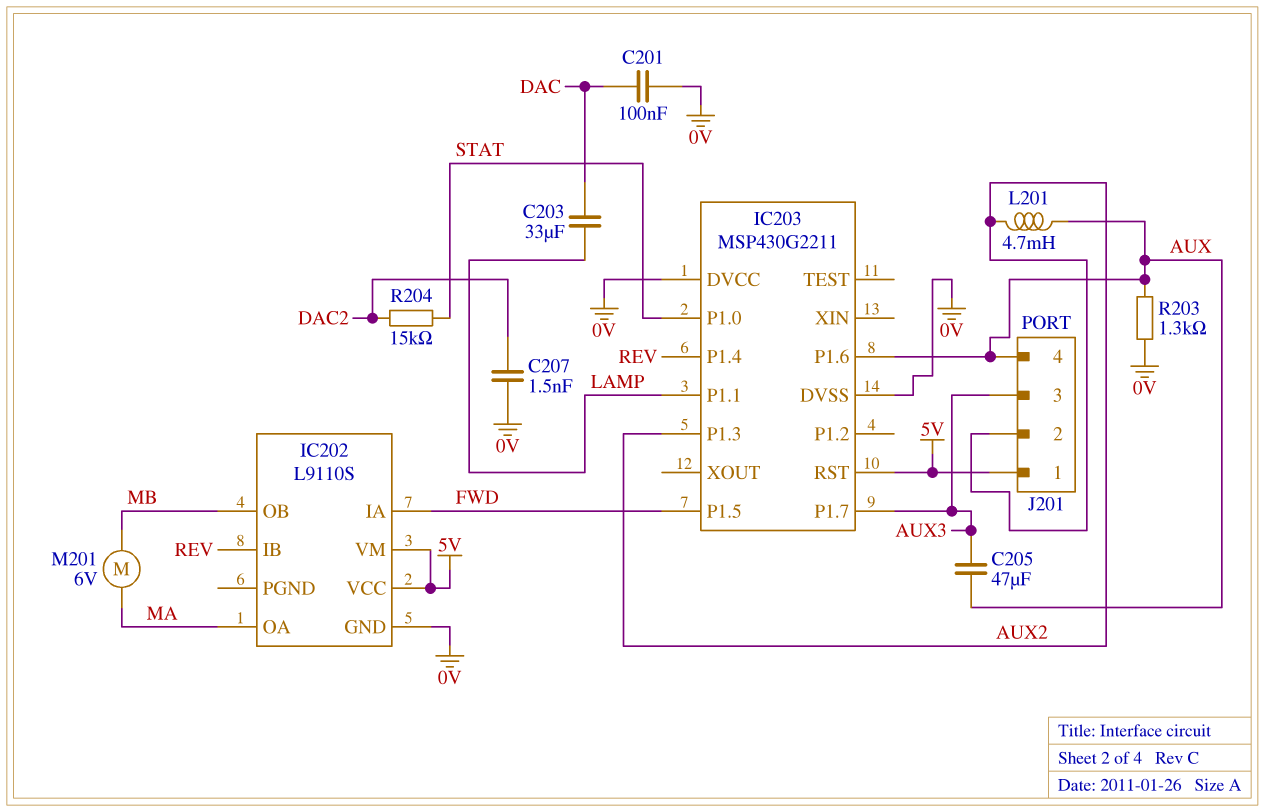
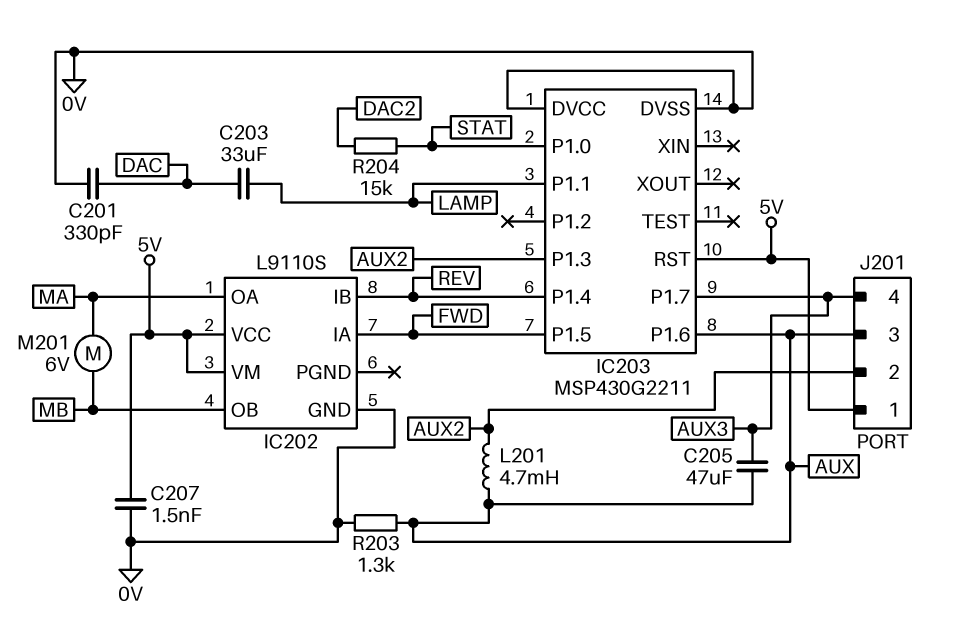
C201: 100nF (0V, DAC) -> 330pF (0V, DAC)
C207: 1.5nF (0V, DAC2) -> 1.5nF (0V, 5V)
J201 pin 3: AUX3 -> AUX
J201 pin 4: AUX -> AUX3

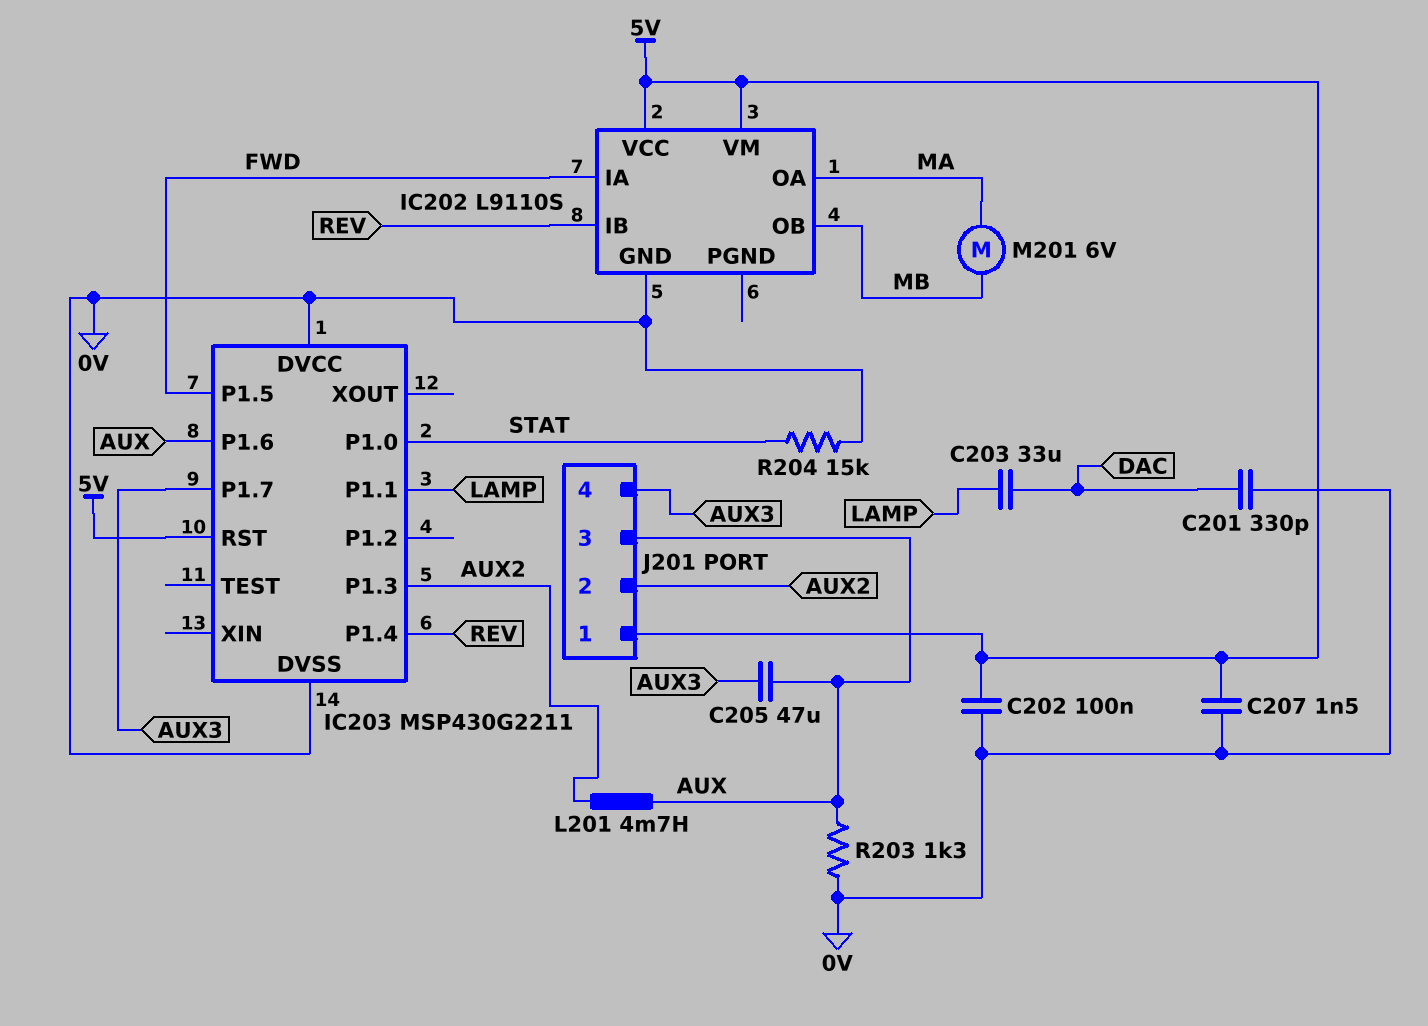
C202: none -> 100nF (0V, 5V)
R204: 15k (DAC2, STAT) -> 15k (0V, STAT)

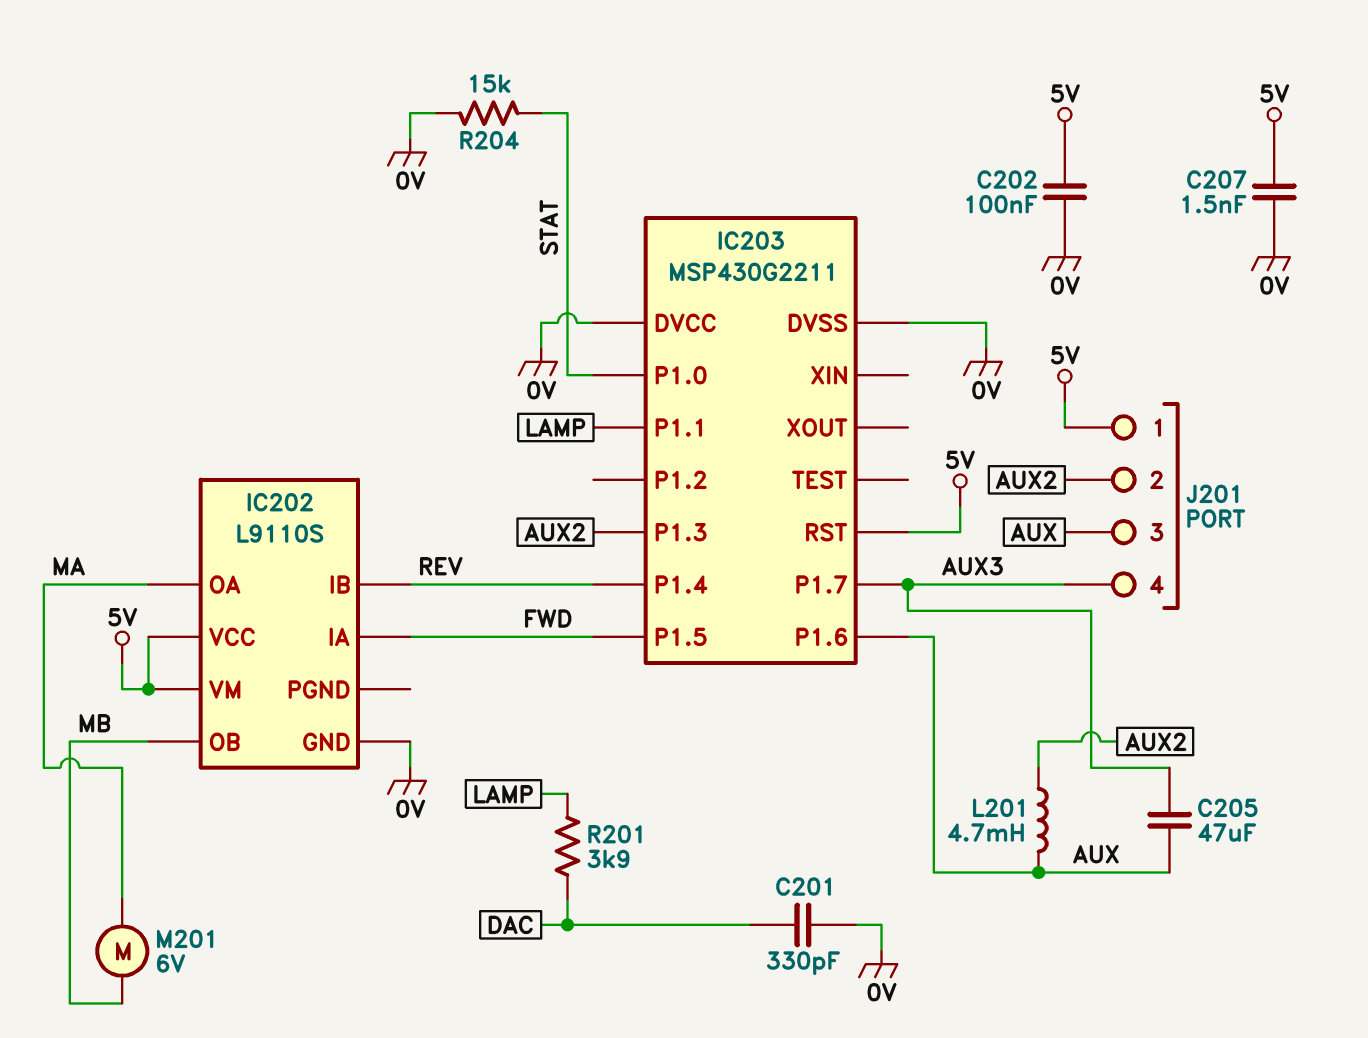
C203: 33uF (DAC, LAMP) -> none
R201: none -> 3.9k (DAC, LAMP)
R203: 1.3k (0V, AUX) -> none

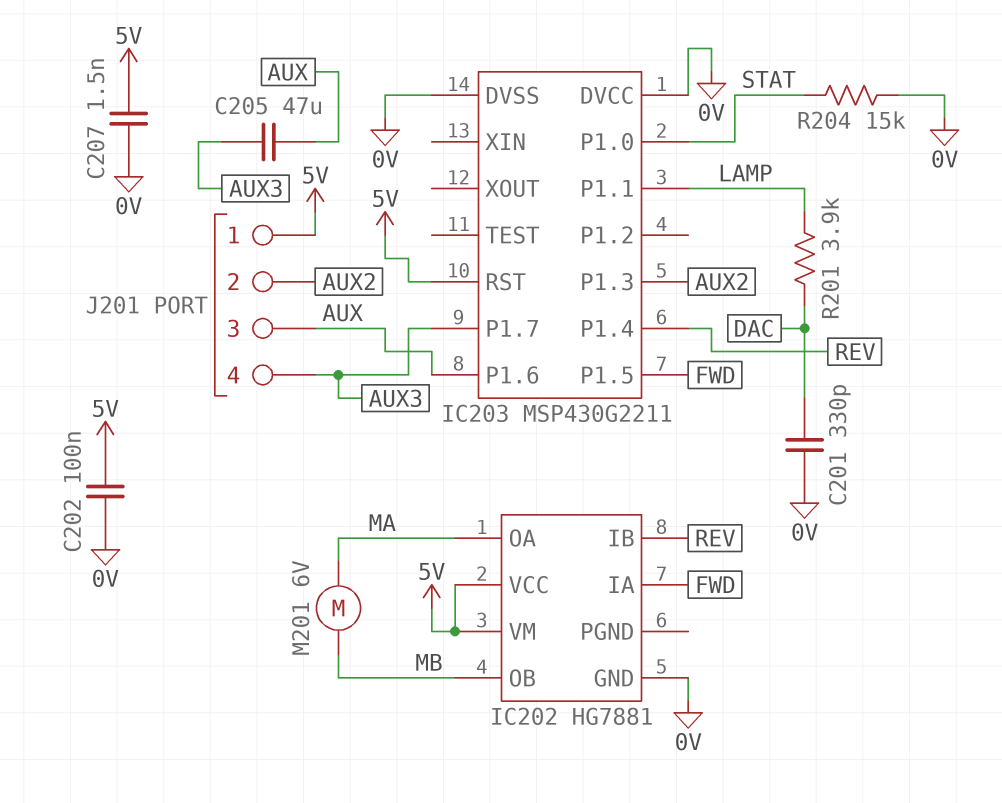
IC202: L9110S -> HG7881
L201: 4.7mH (AUX, AUX2) -> none

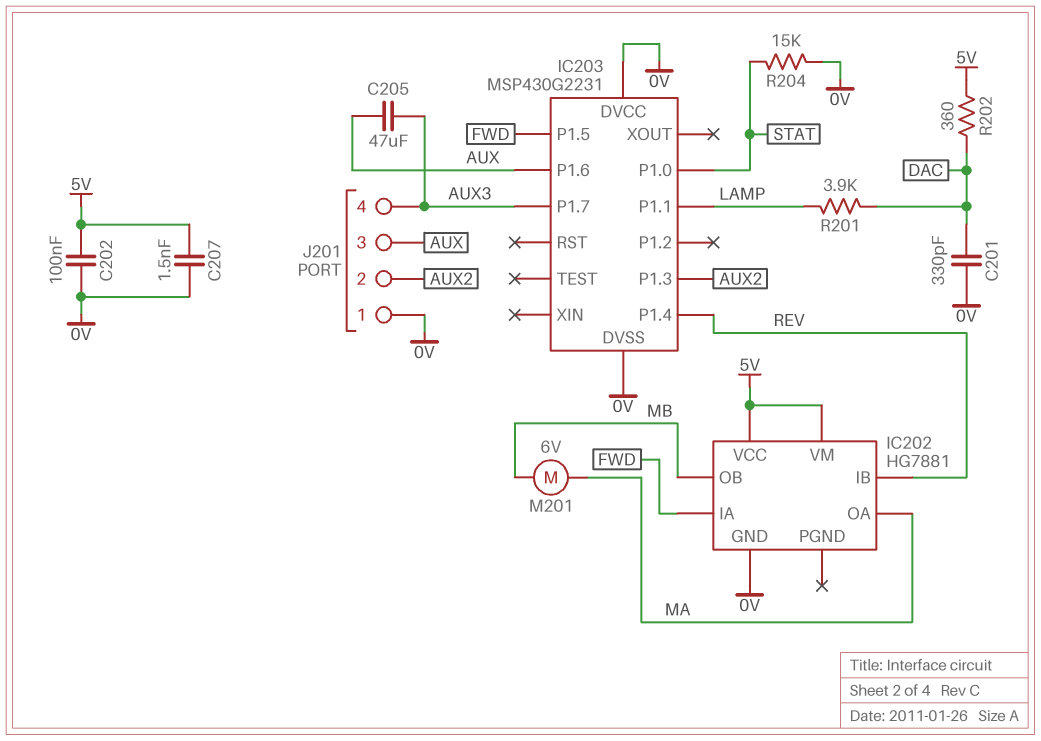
IC203: MSP430G2211 -> MSP430G2231
IC203 pin RST: 5V -> none
J201 pin 1: 5V -> 0V
R202: none -> 360 (5V, DAC)

